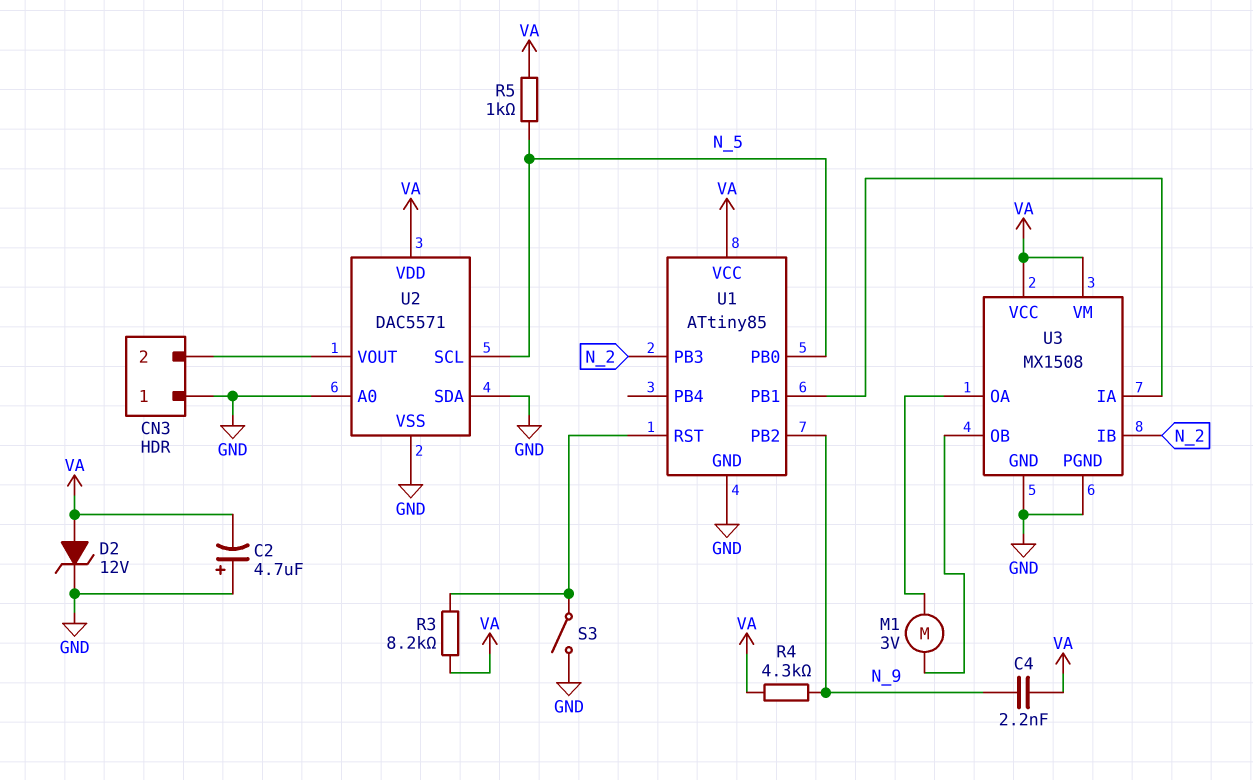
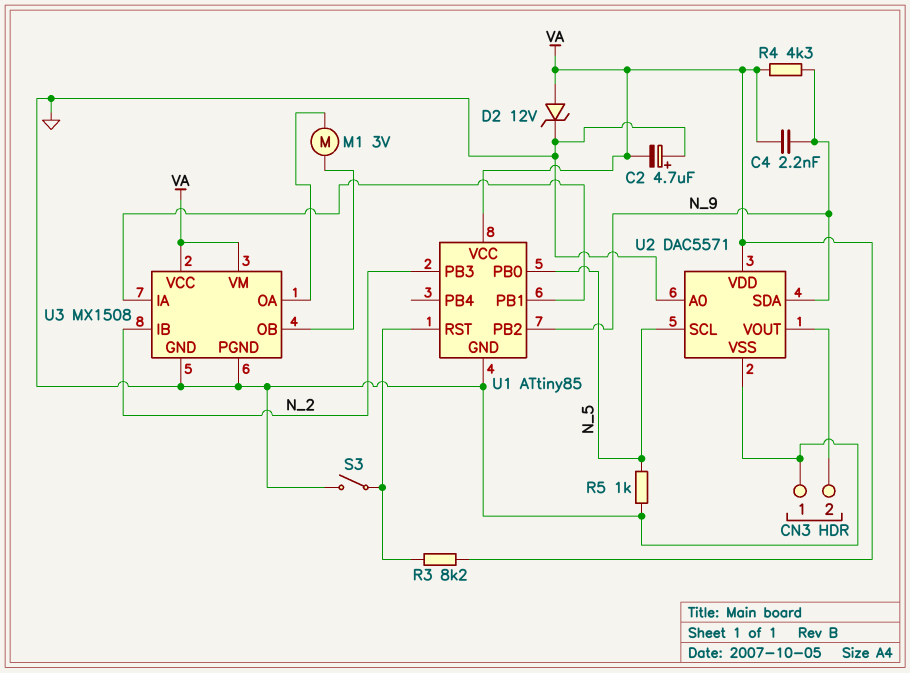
R5: 1k (N_5, VA) -> 1k (GND, N_5)
U2 pin SDA: GND -> N_9

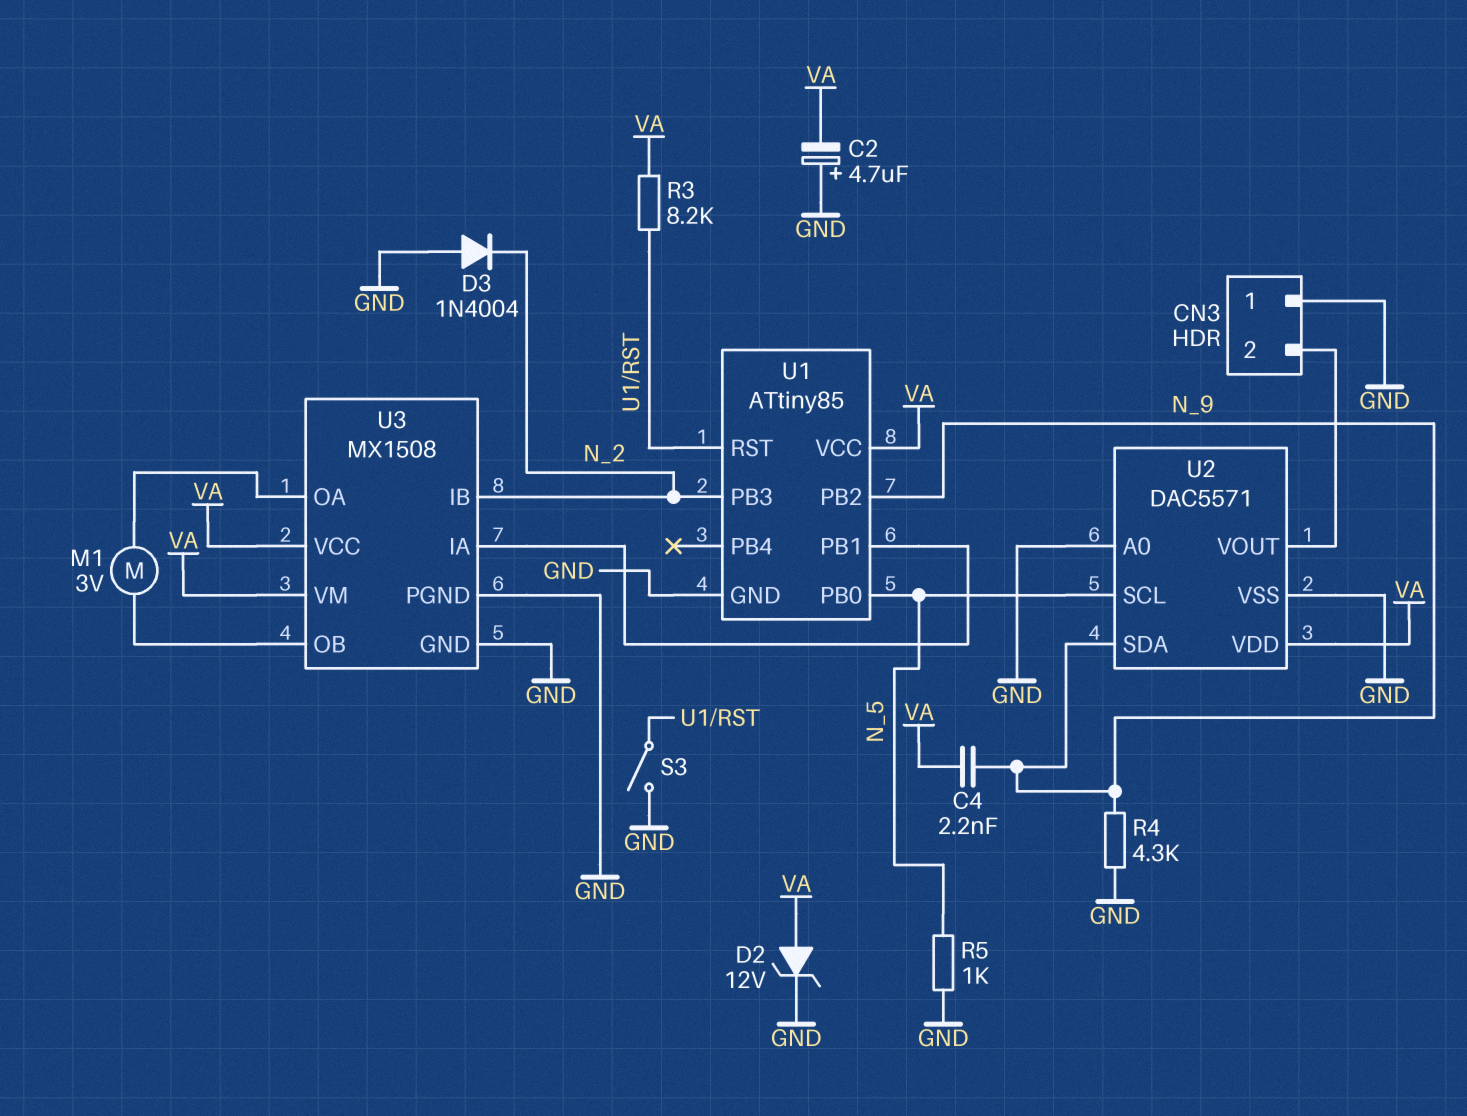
D3: none -> diode 1N4004 (A GND, K N_2)
R4: 4.3k (N_9, VA) -> 4.3k (GND, N_9)

